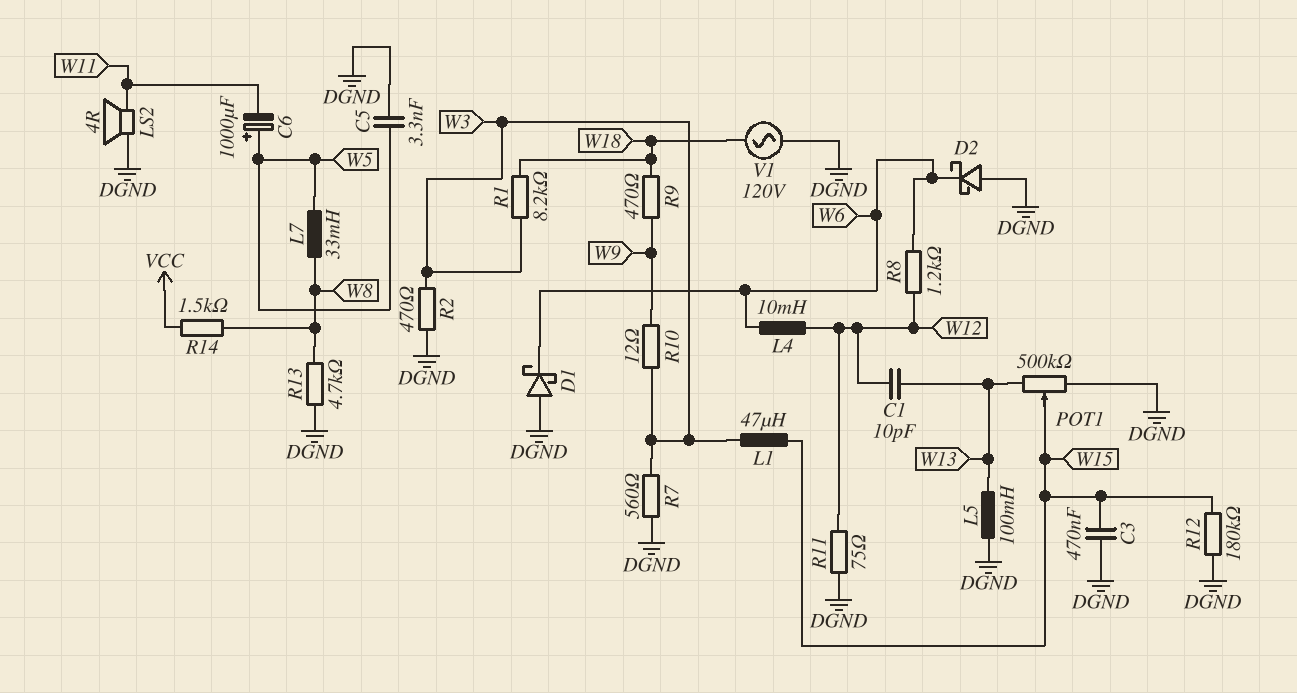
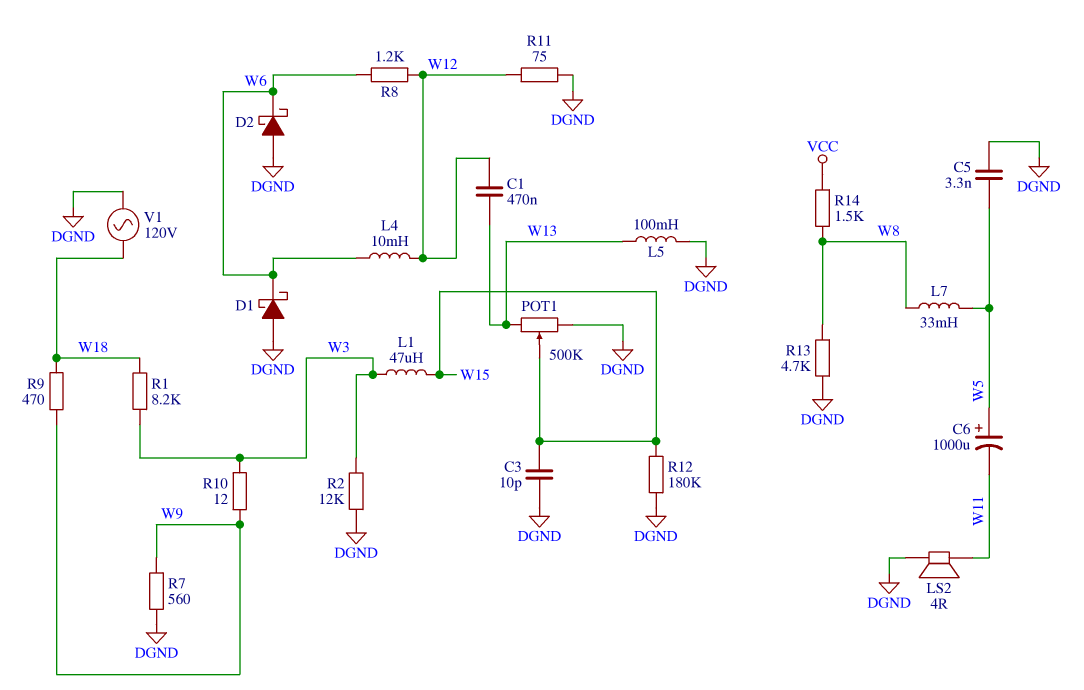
C1: 10pF (W12, W13) -> 470nF (W12, W13)
C3: 470nF (DGND, W15) -> 10pF (DGND, W15)
R2: 470 (DGND, W3) -> 12k (DGND, W3)
R7: 560 (DGND, W3) -> 560 (DGND, W9)

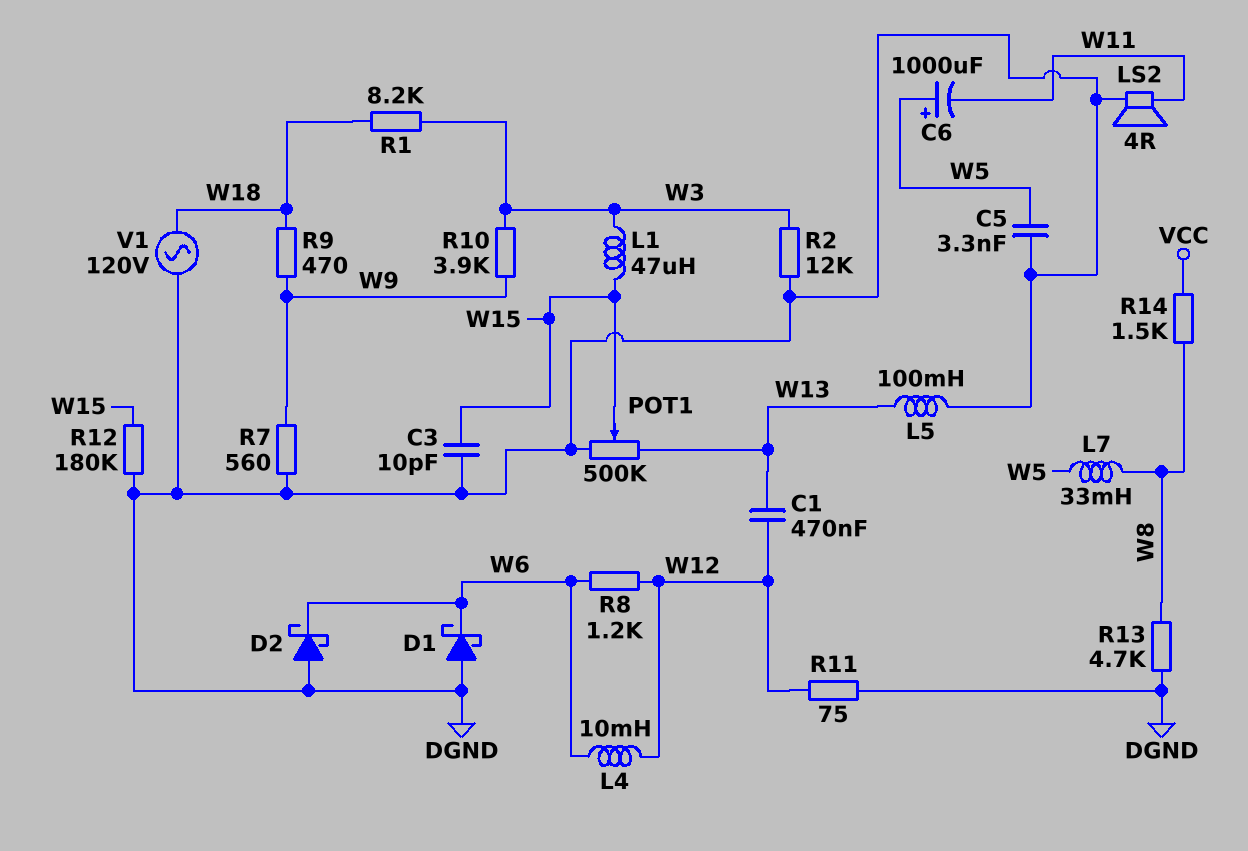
R10: 12 (W3, W9) -> 3.9k (W3, W9)

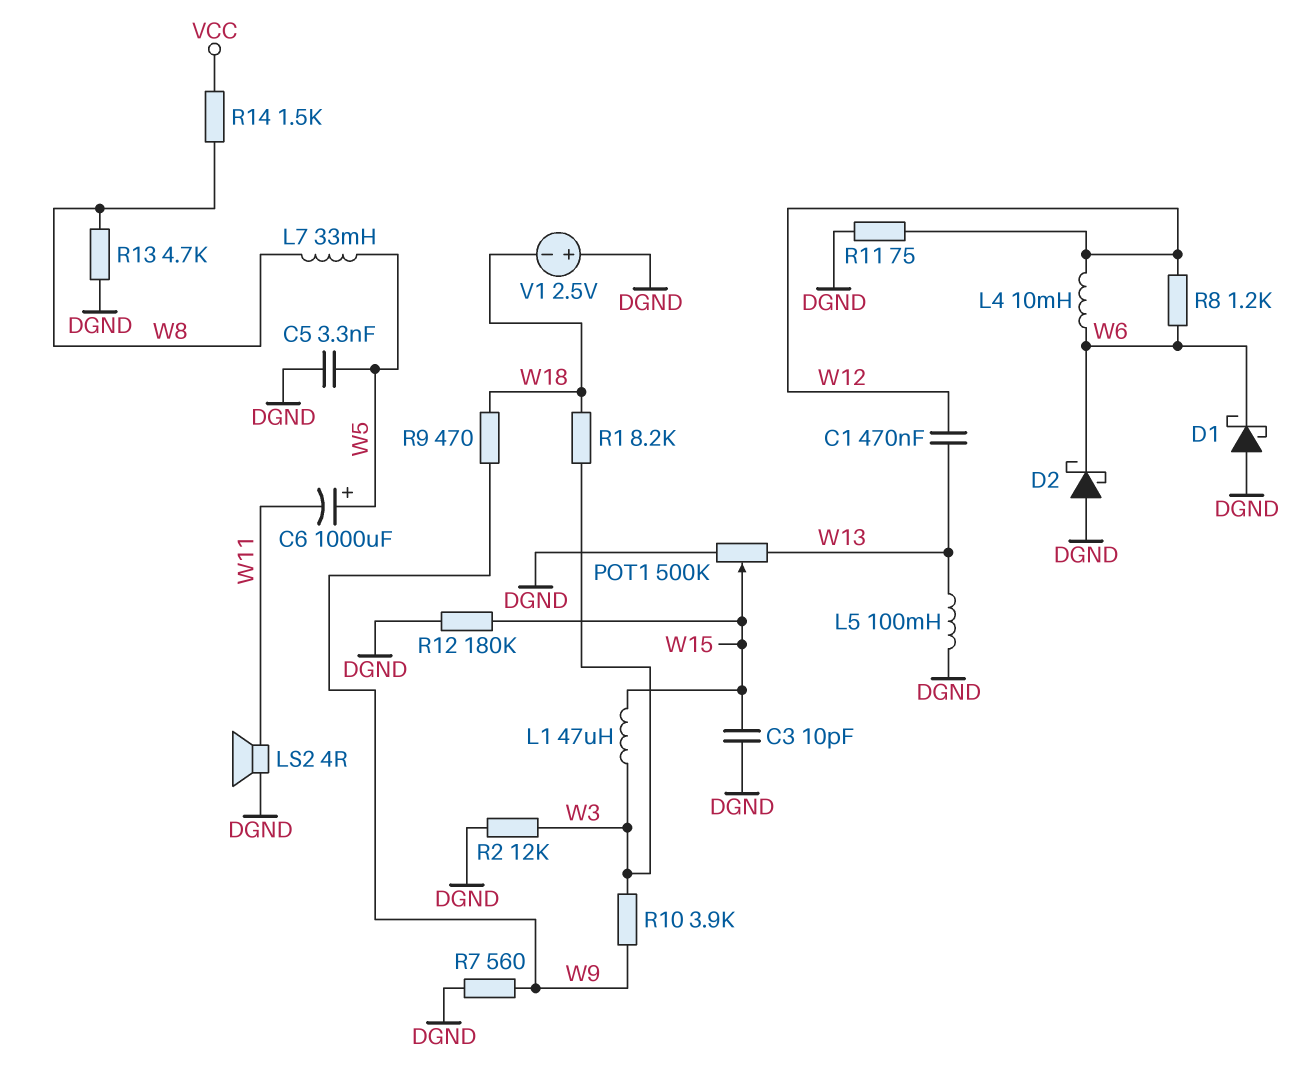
V1: AC 120V (DGND, W18) -> 2.5V (plus DGND, minus W18)

